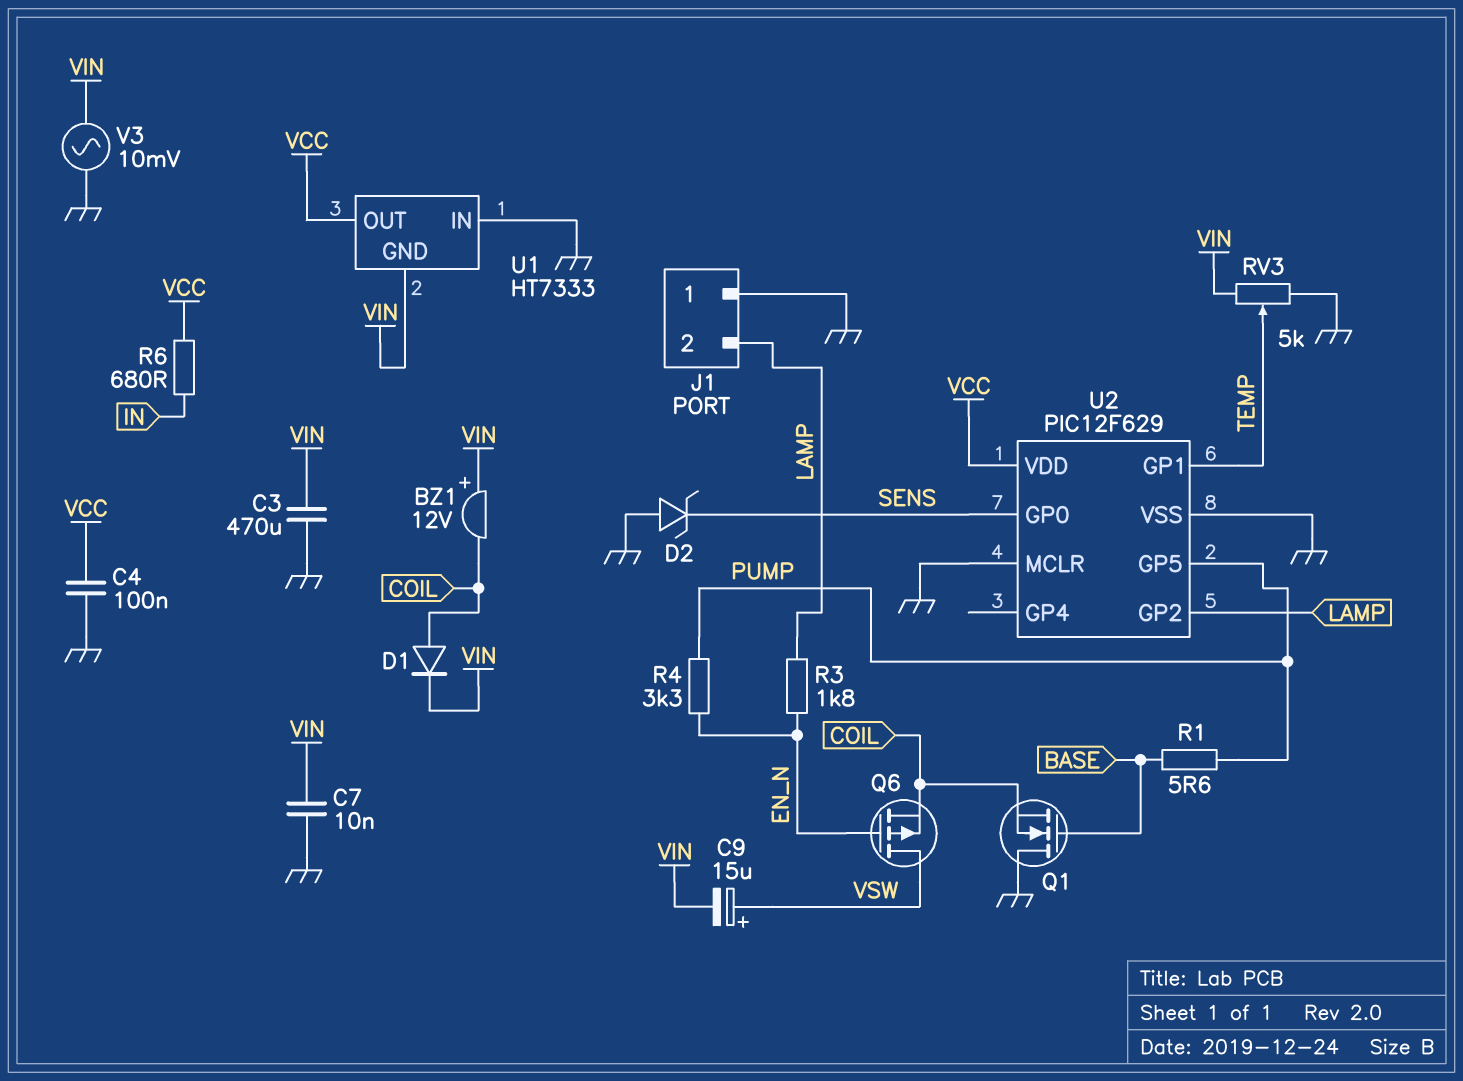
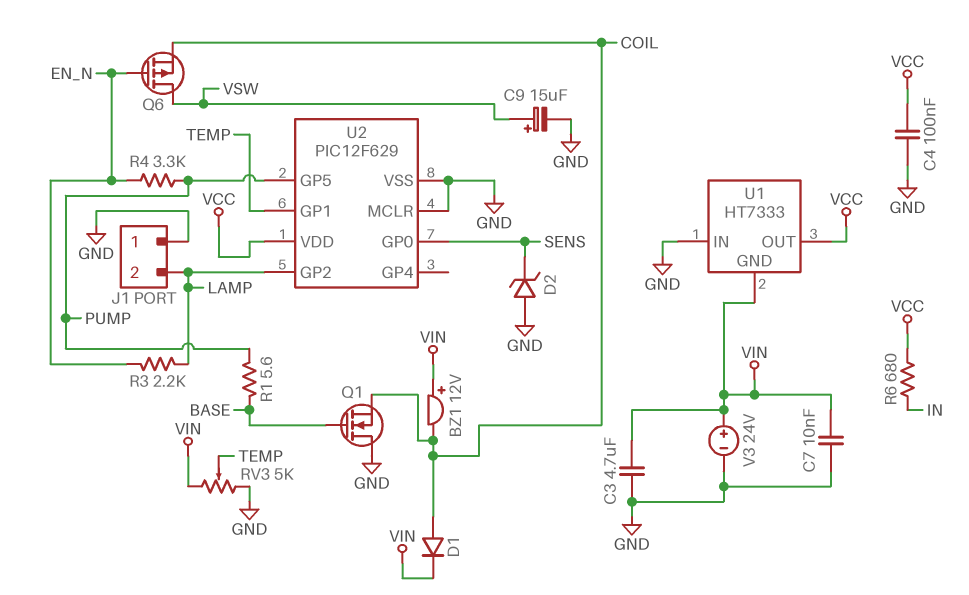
C3: 470uF (GND, VIN) -> 4.7uF (GND, VIN)
C9: 15uF (plus VSW, minus VIN) -> 15uF (plus VSW, minus GND)
R3: 1.8k (EN_N, LAMP) -> 2.2k (EN_N, LAMP)
V3: AC 10mV (GND, VIN) -> 24V (plus VIN, minus GND)

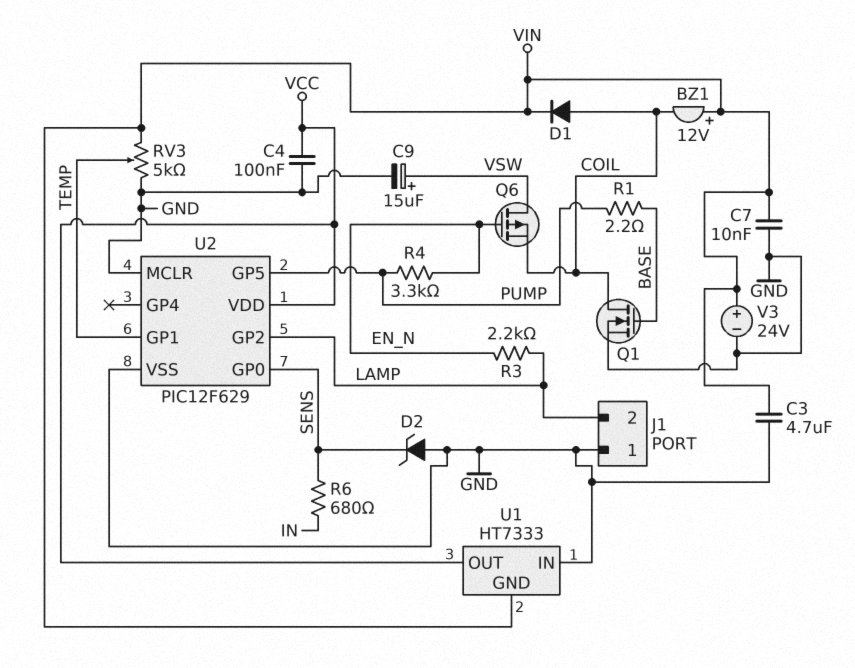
Q1: NMOS (G BASE, D GND, S COIL) -> NMOS (G BASE, D COIL, S GND)
R1: 5.6 (BASE, PUMP) -> 2.2 (BASE, PUMP)
R6: 680 (IN, VCC) -> 680 (IN, SENS)

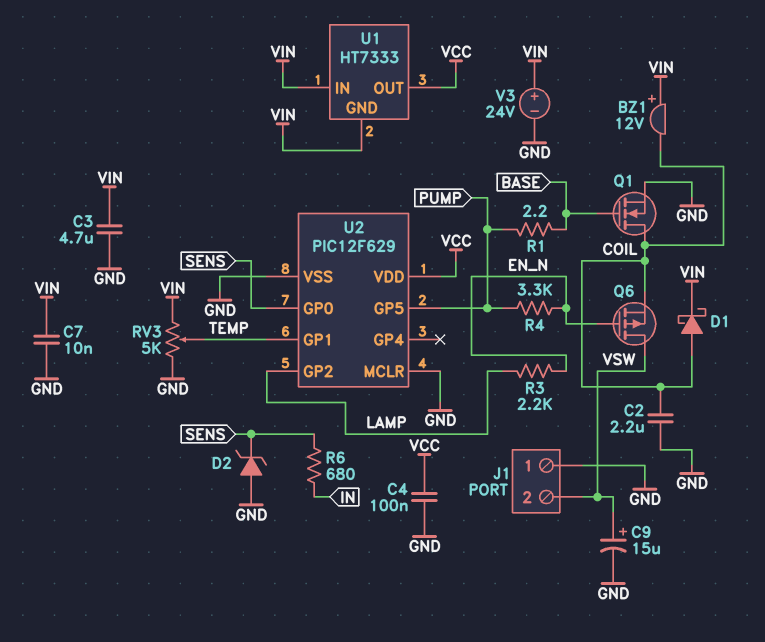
C2: none -> 2.2uF (COIL, GND)
D1: diode (A COIL, K VIN) -> schottky (A COIL, K VIN)
J1 pin 2: LAMP -> VSW
U1 pin IN: GND -> VIN

